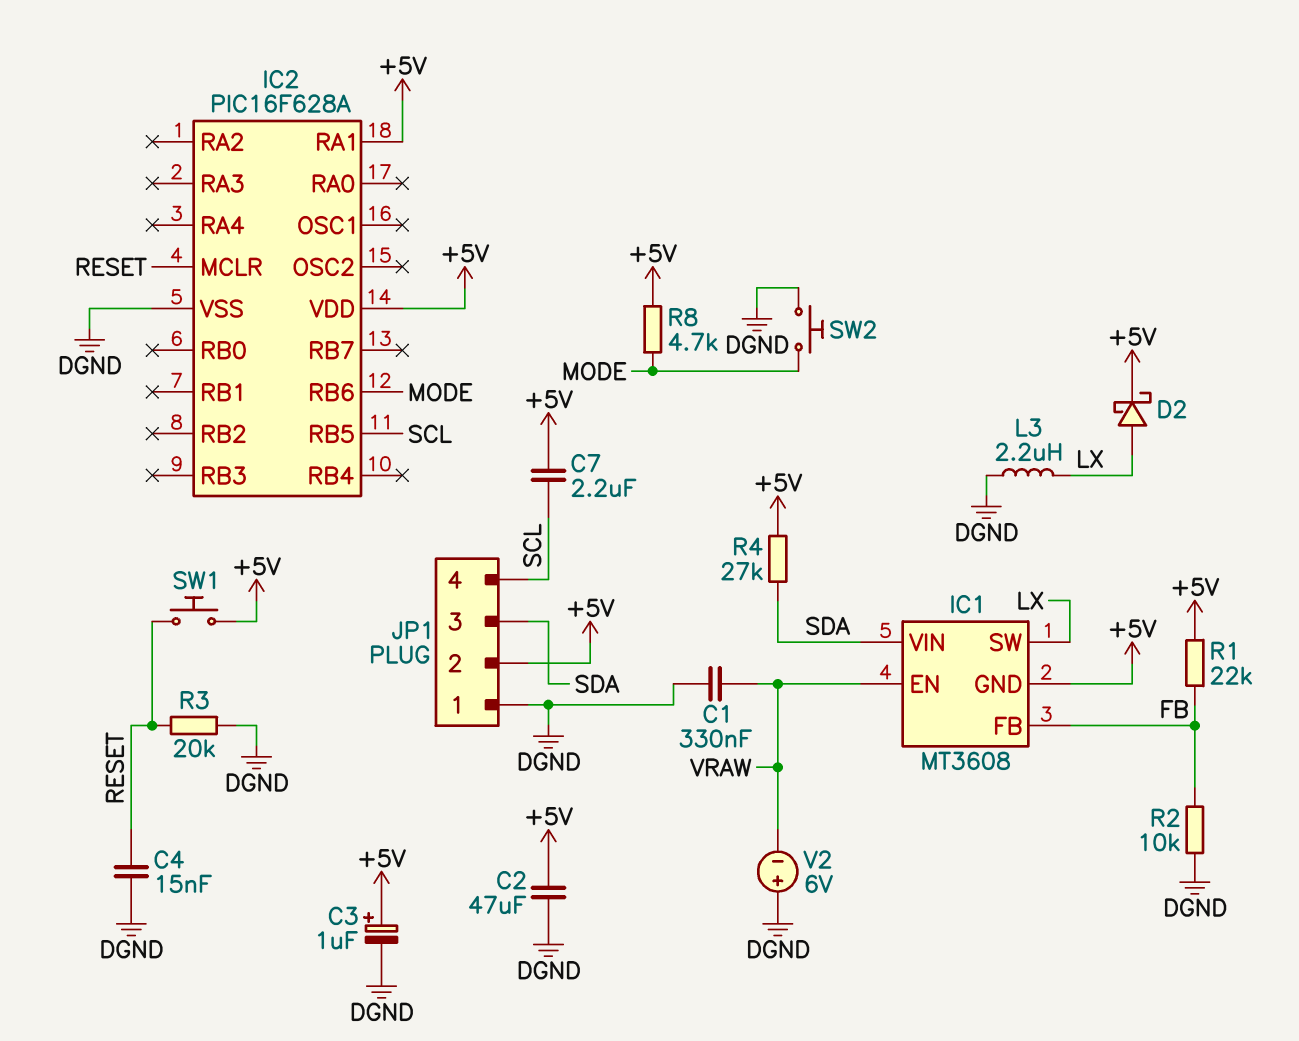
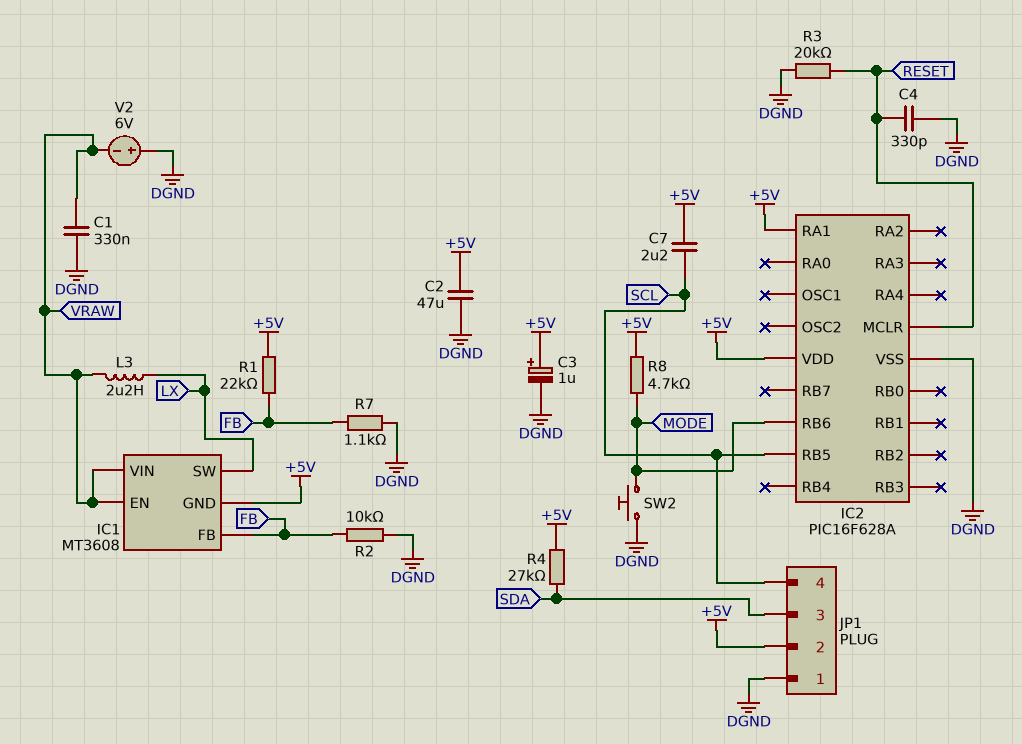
C4: 15nF (DGND, RESET) -> 330pF (DGND, RESET)
D2: schottky (A LX, K +5V) -> none
IC1 pin VIN: SDA -> VRAW
L3: 2.2uH (DGND, LX) -> 2.2uH (LX, VRAW)
R7: none -> 1.1k (DGND, FB)
SW1: button (+5V, RESET) -> none

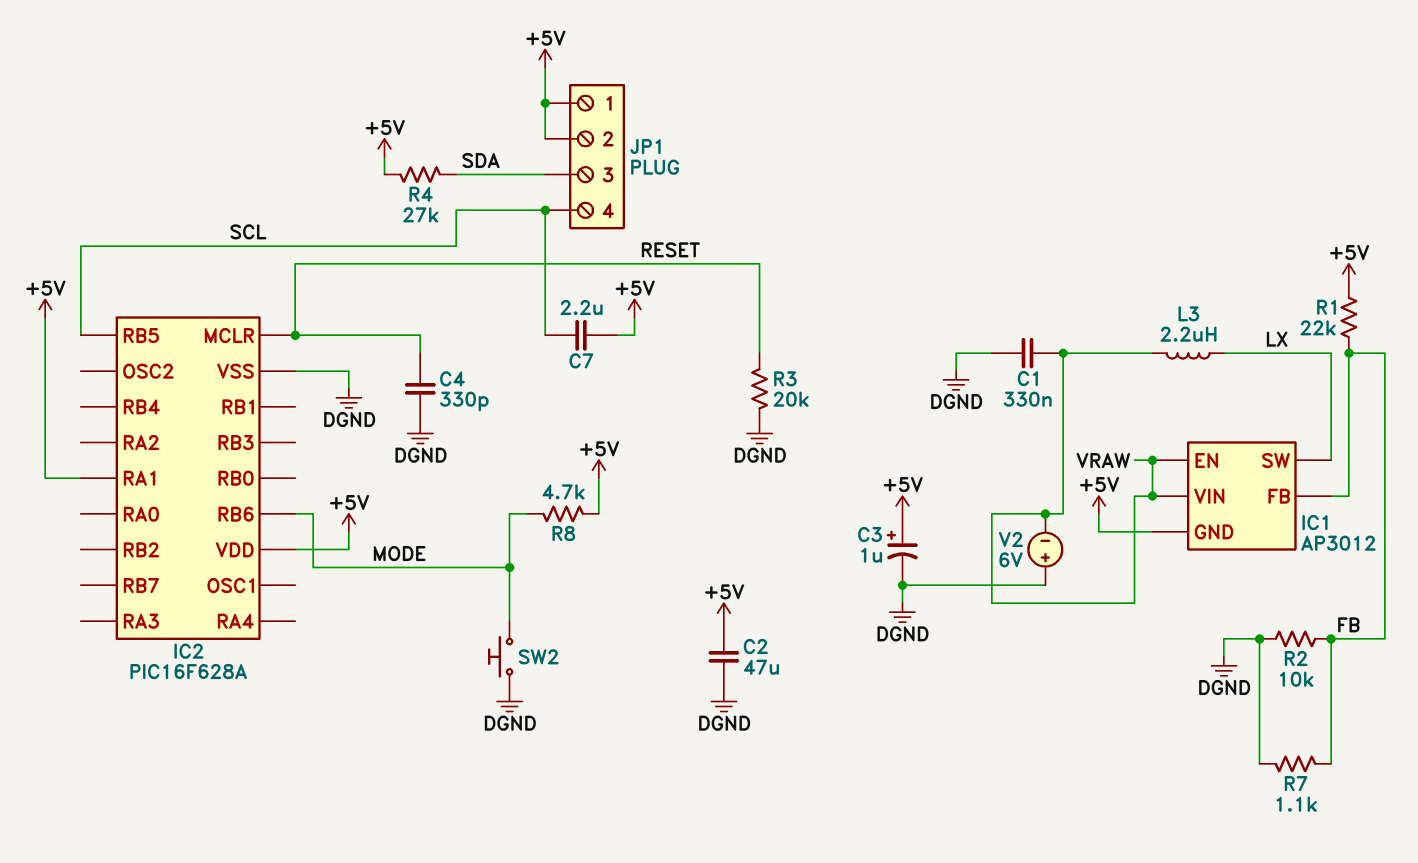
IC1: MT3608 -> AP3012
JP1 pin 1: DGND -> +5V

